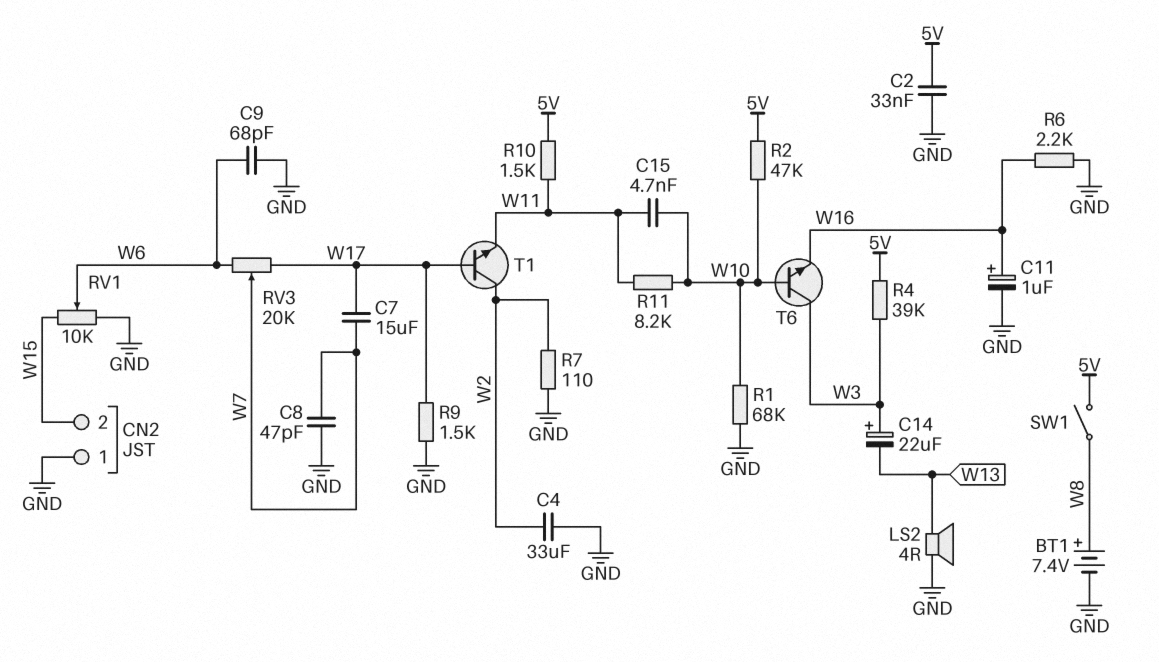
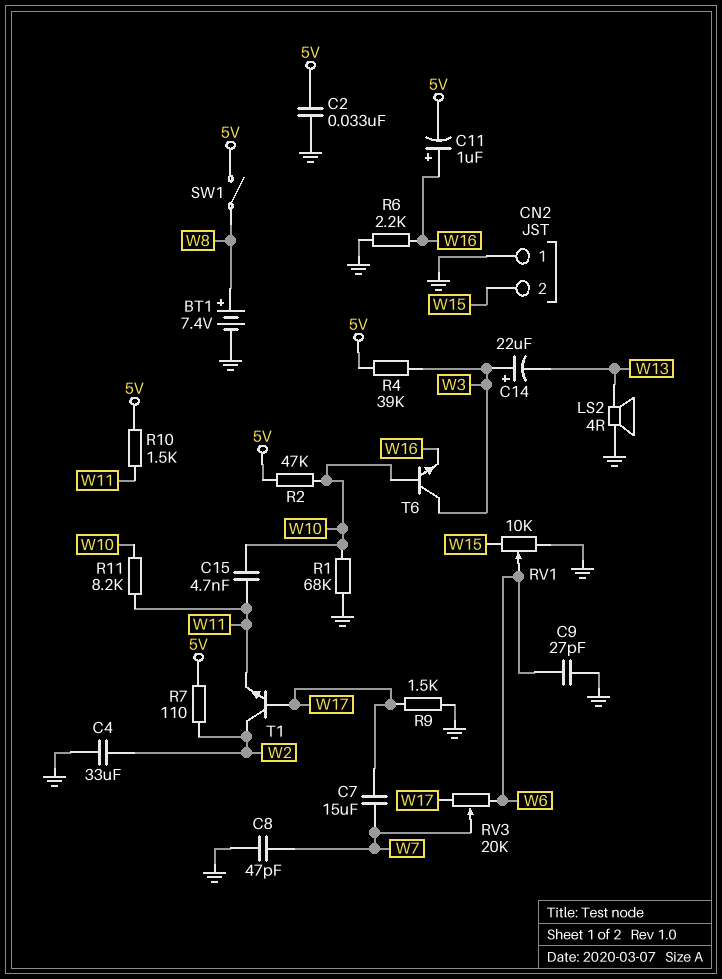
C9: 68pF (GND, W6) -> 27pF (GND, W6)
C11: 1uF (plus W16, minus GND) -> 1uF (plus W16, minus 5V)
R7: 110 (GND, W2) -> 110 (5V, W2)

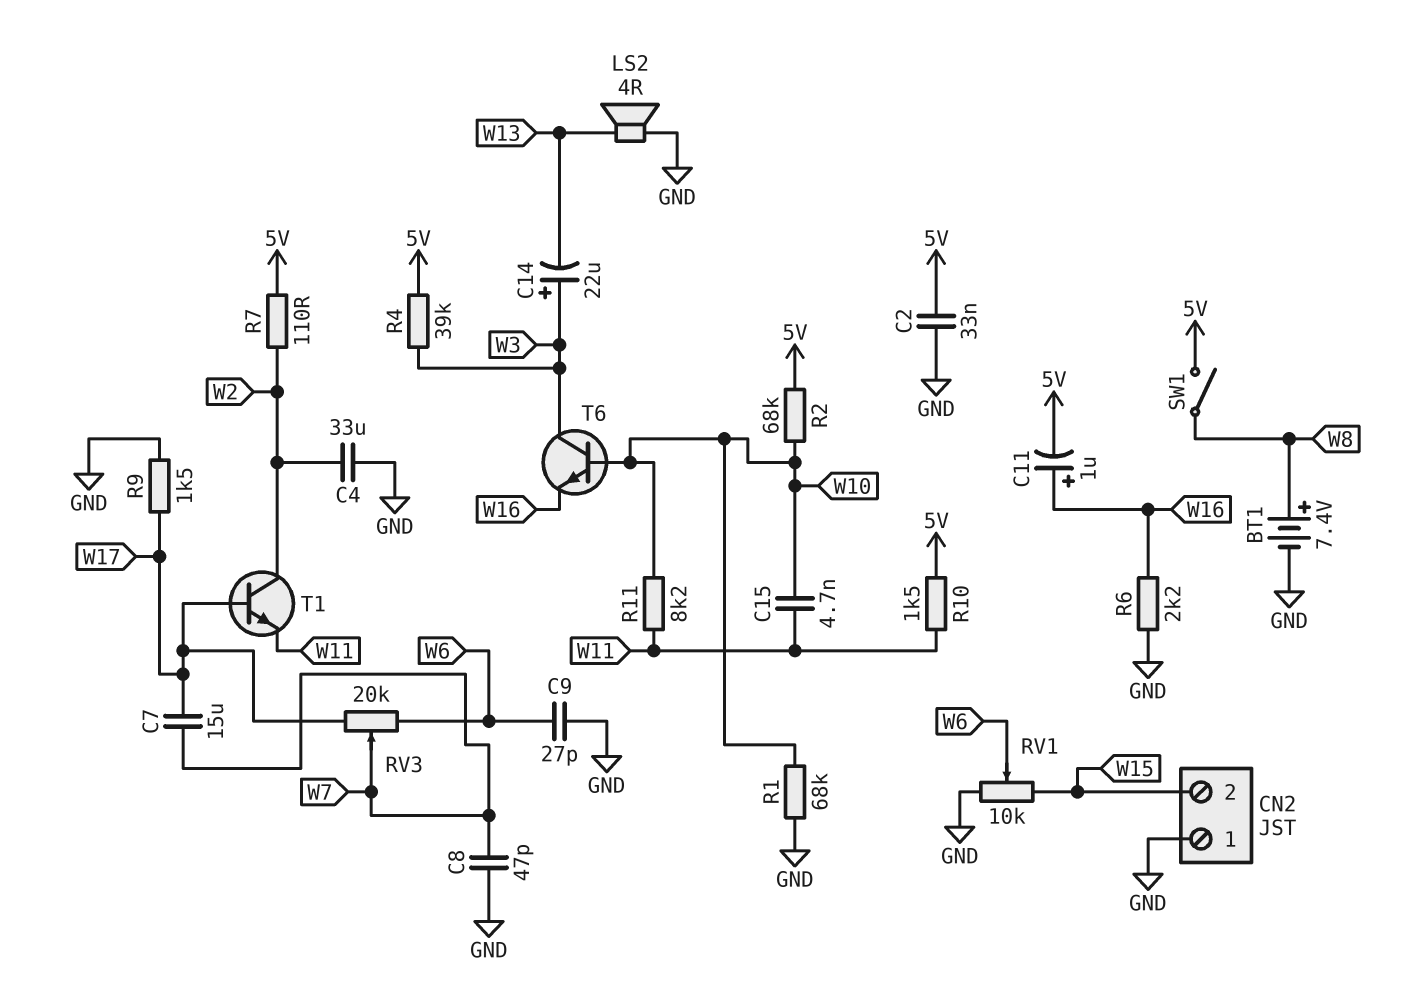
R2: 47k (5V, W10) -> 68k (5V, W10)

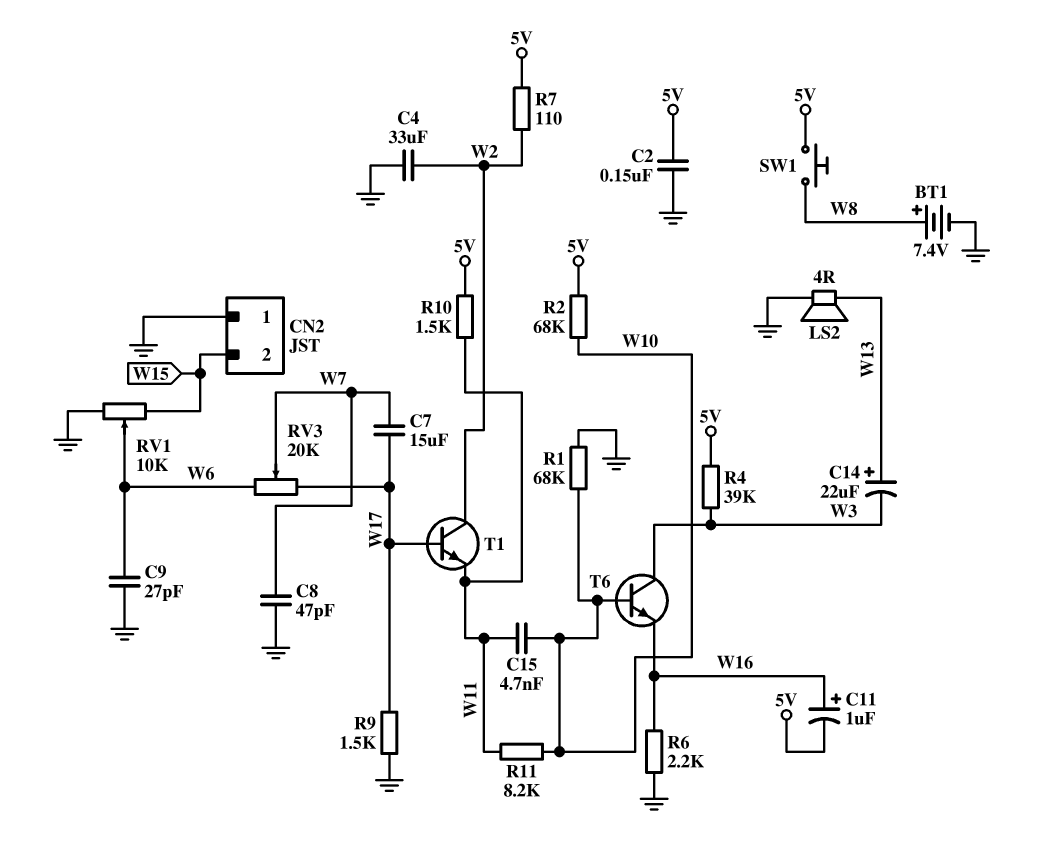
C2: 33nF (5V, GND) -> 150nF (5V, GND)
C14: 22uF (plus W3, minus W13) -> 22uF (plus W13, minus W3)
SW1: switch (5V, W8) -> button (5V, W8)

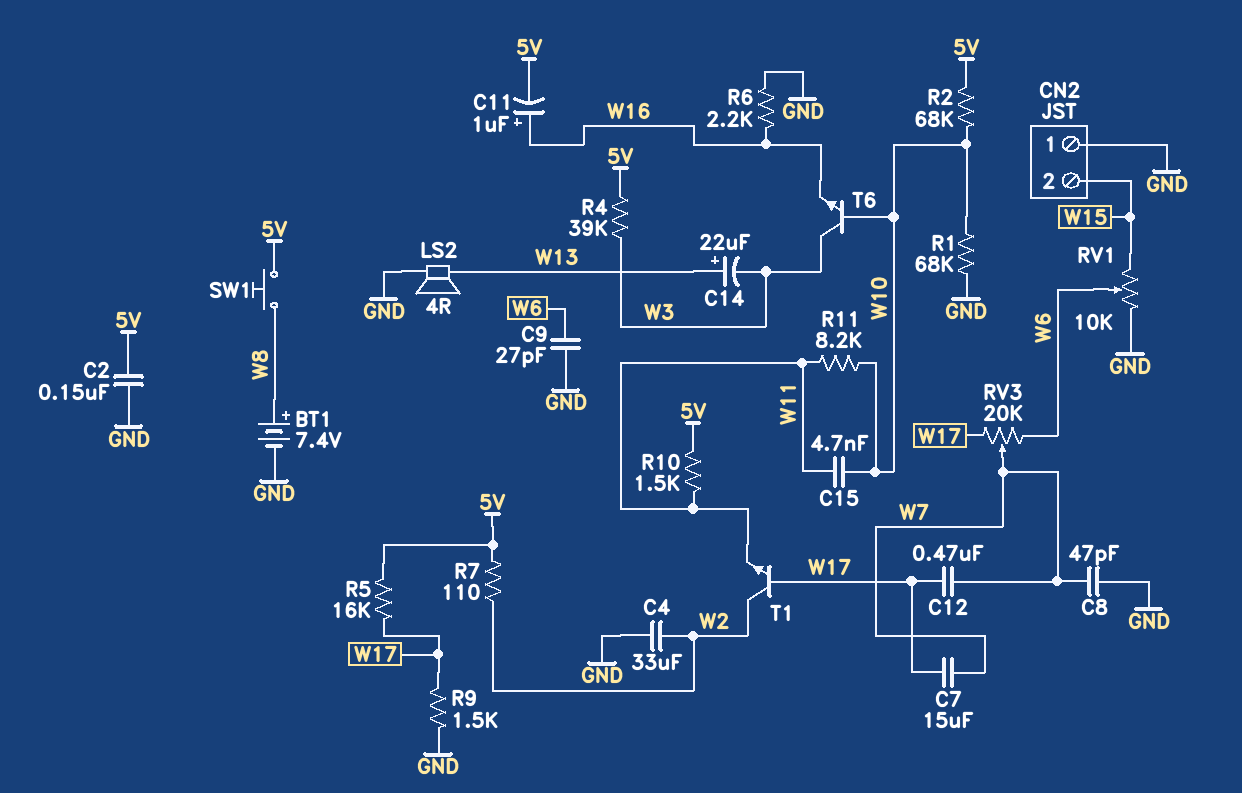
C12: none -> 470nF (W7, W17)
R5: none -> 16k (5V, W17)

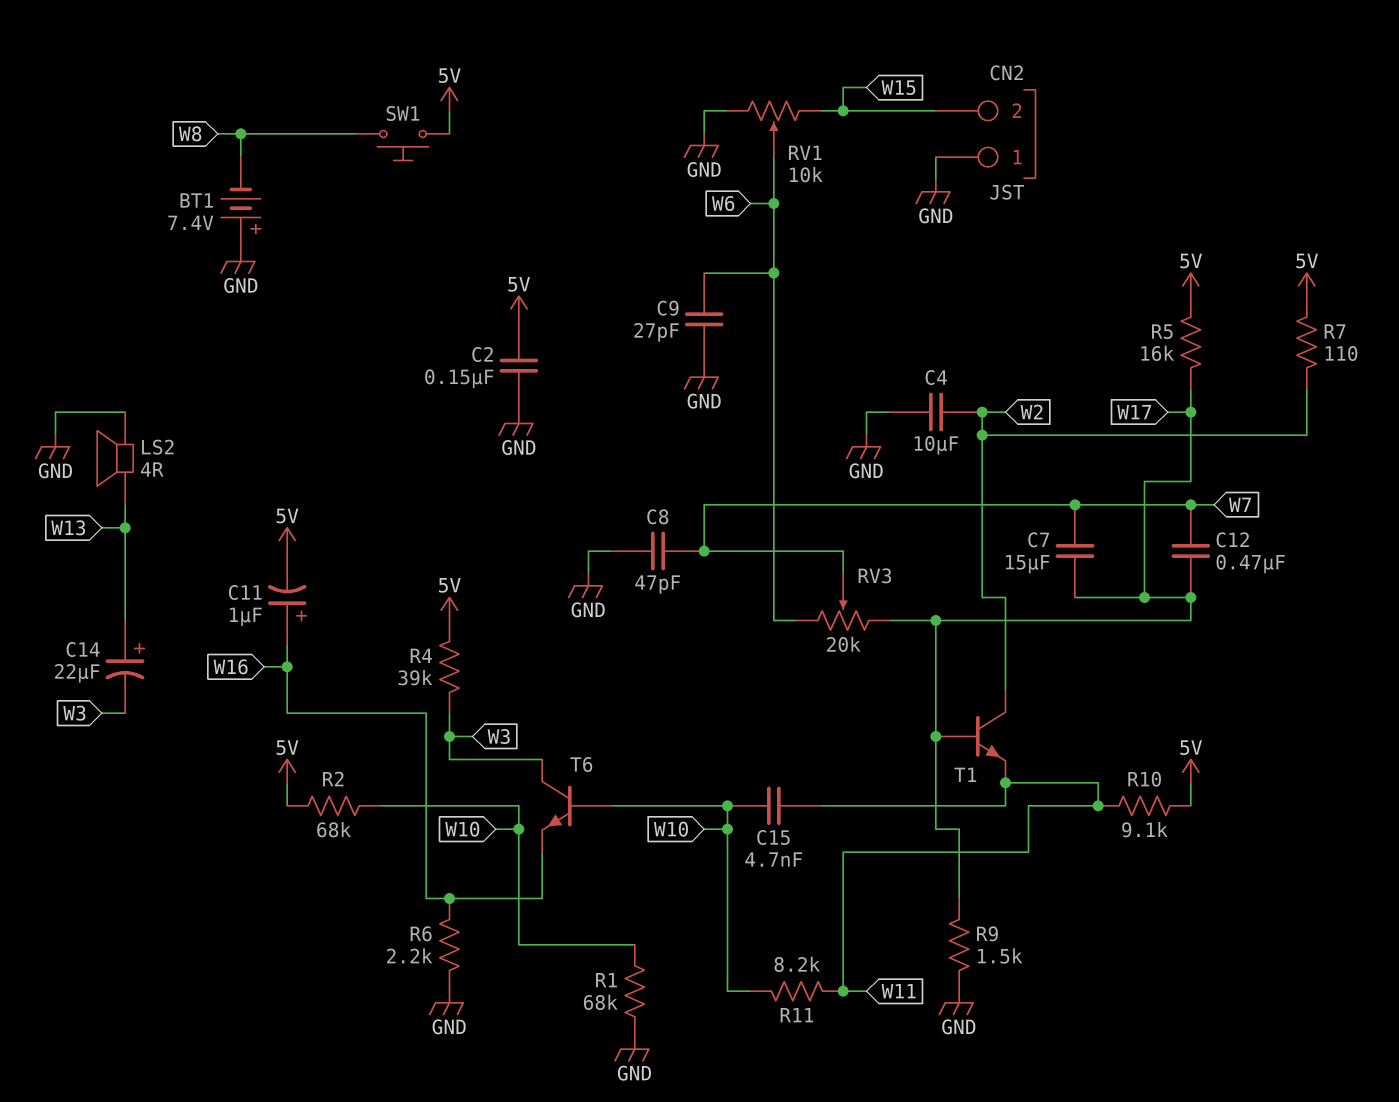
BT1: 7.4V (plus W8, minus GND) -> 7.4V (plus GND, minus W8)
C4: 33uF (GND, W2) -> 10uF (GND, W2)
R10: 1.5k (5V, W11) -> 9.1k (5V, W11)

